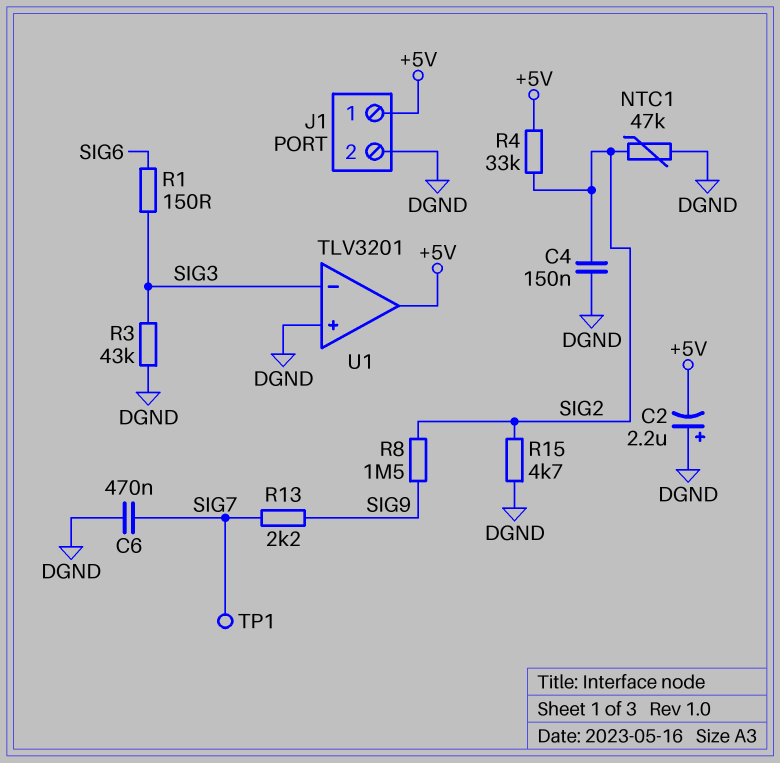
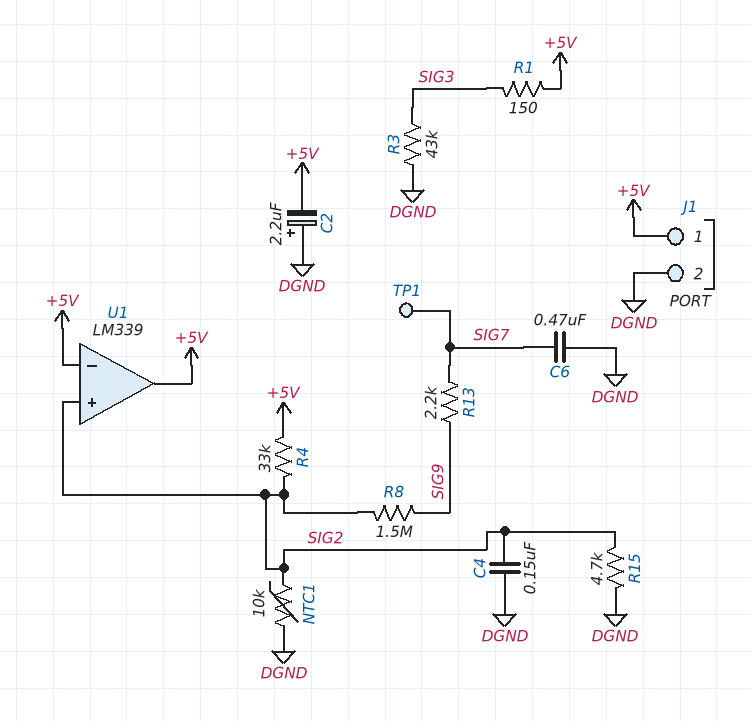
NTC1: 47k (DGND, SIG2) -> 10k (DGND, SIG2)
R1: 150 (SIG3, SIG6) -> 150 (+5V, SIG3)
U1: TLV3201 -> LM339
U1 pin in+: DGND -> SIG2
U1 pin in-: SIG3 -> +5V

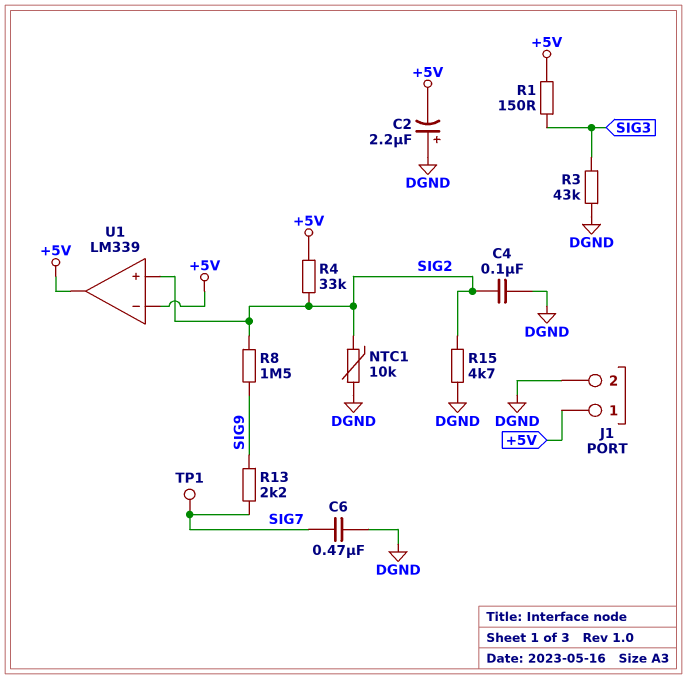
C4: 150nF (DGND, SIG2) -> 100nF (DGND, SIG2)

